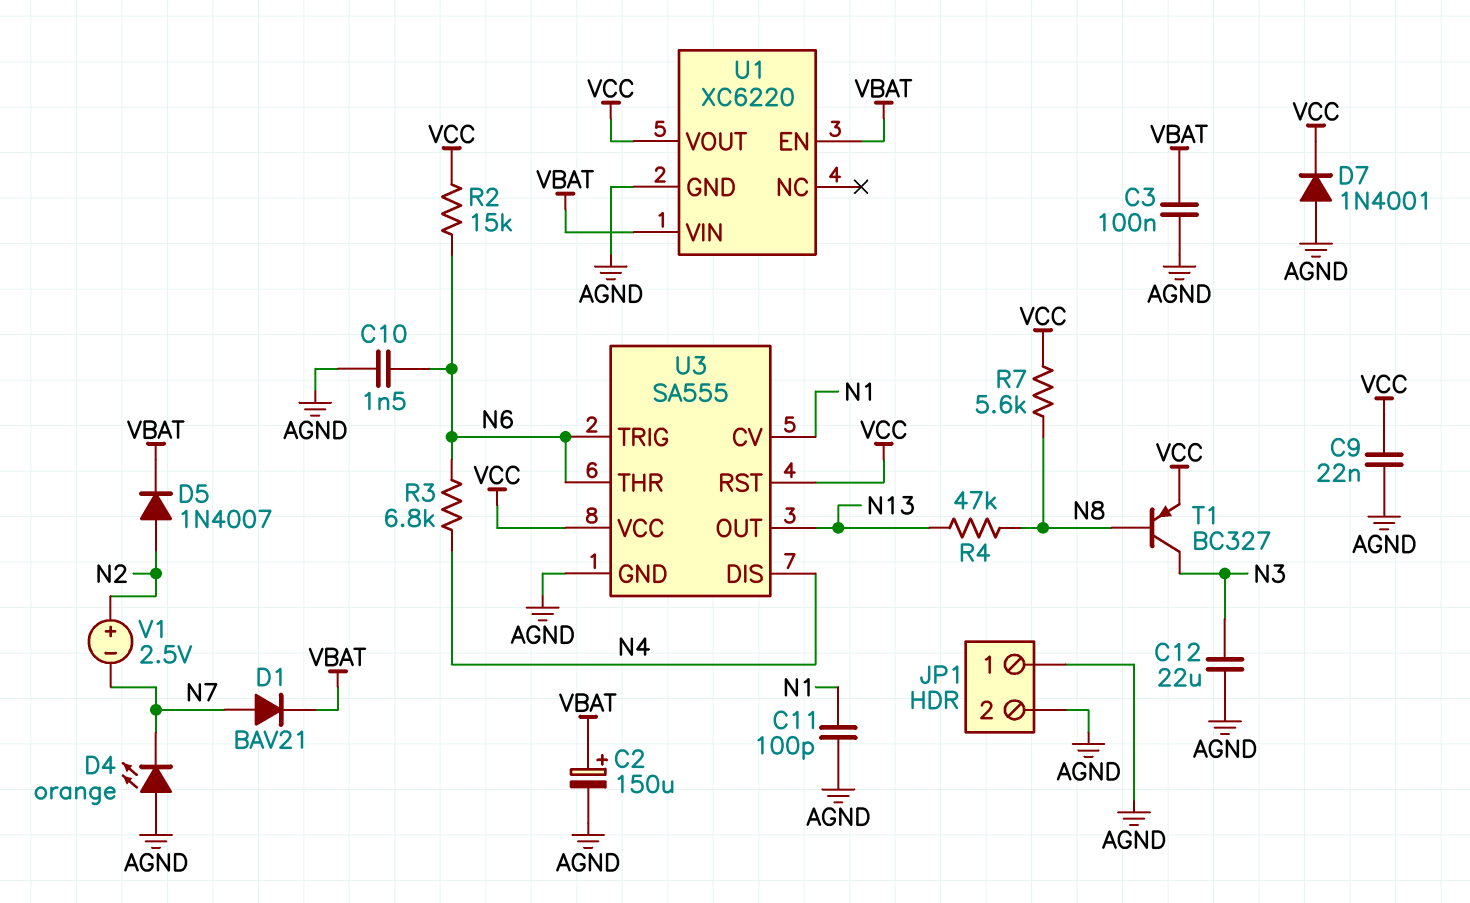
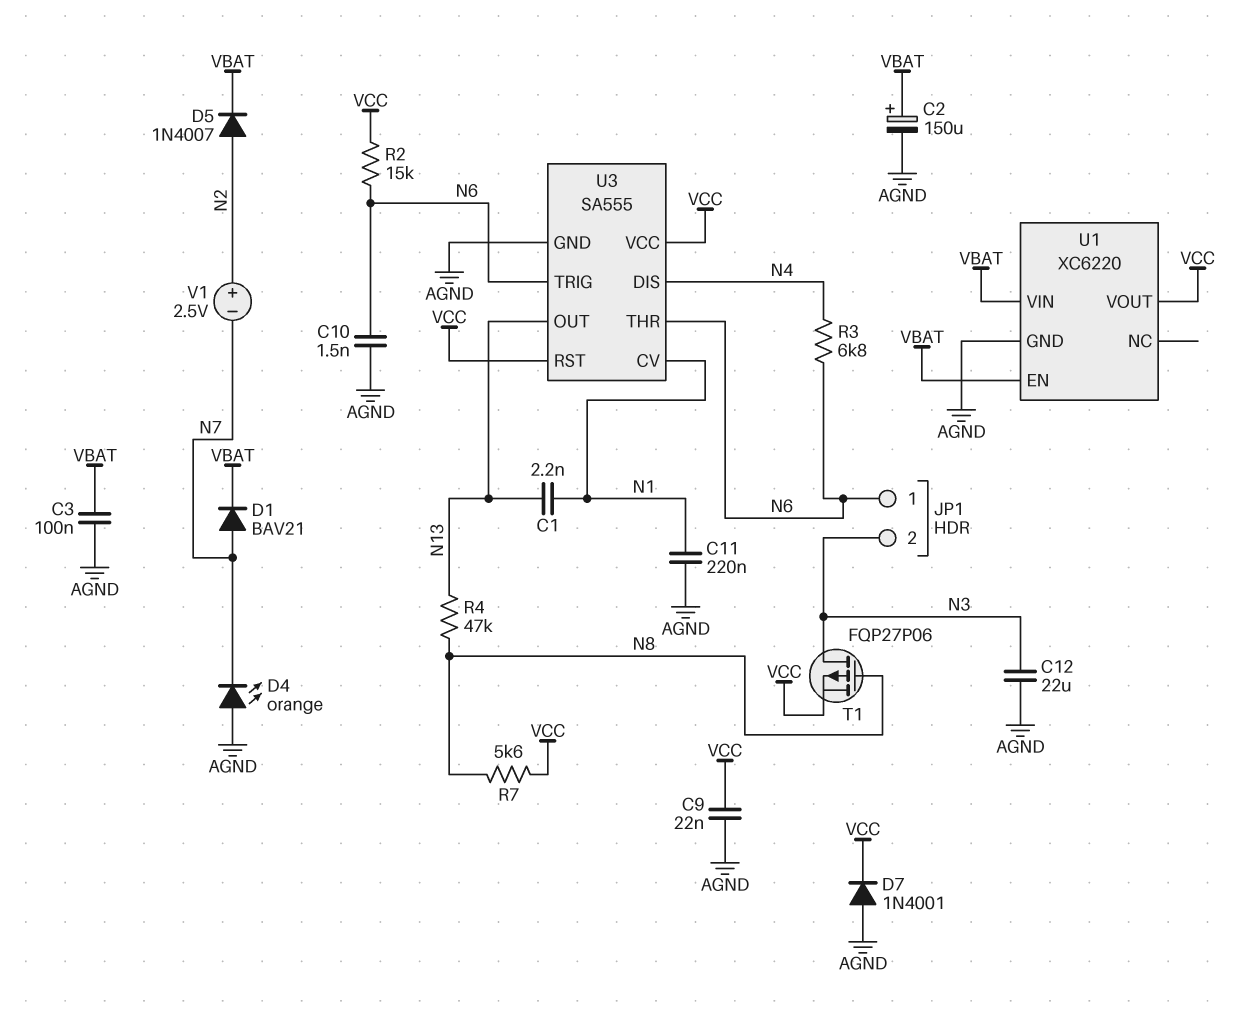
C1: none -> 2.2nF (N1, N13)
C11: 100pF (AGND, N1) -> 220nF (AGND, N1)
JP1 pin 1: AGND -> N6
JP1 pin 2: AGND -> N3
T1: PNP BC327 (B N8, C N3, E VCC) -> PMOS FQP27P06 (G N8, D N3, S VCC)

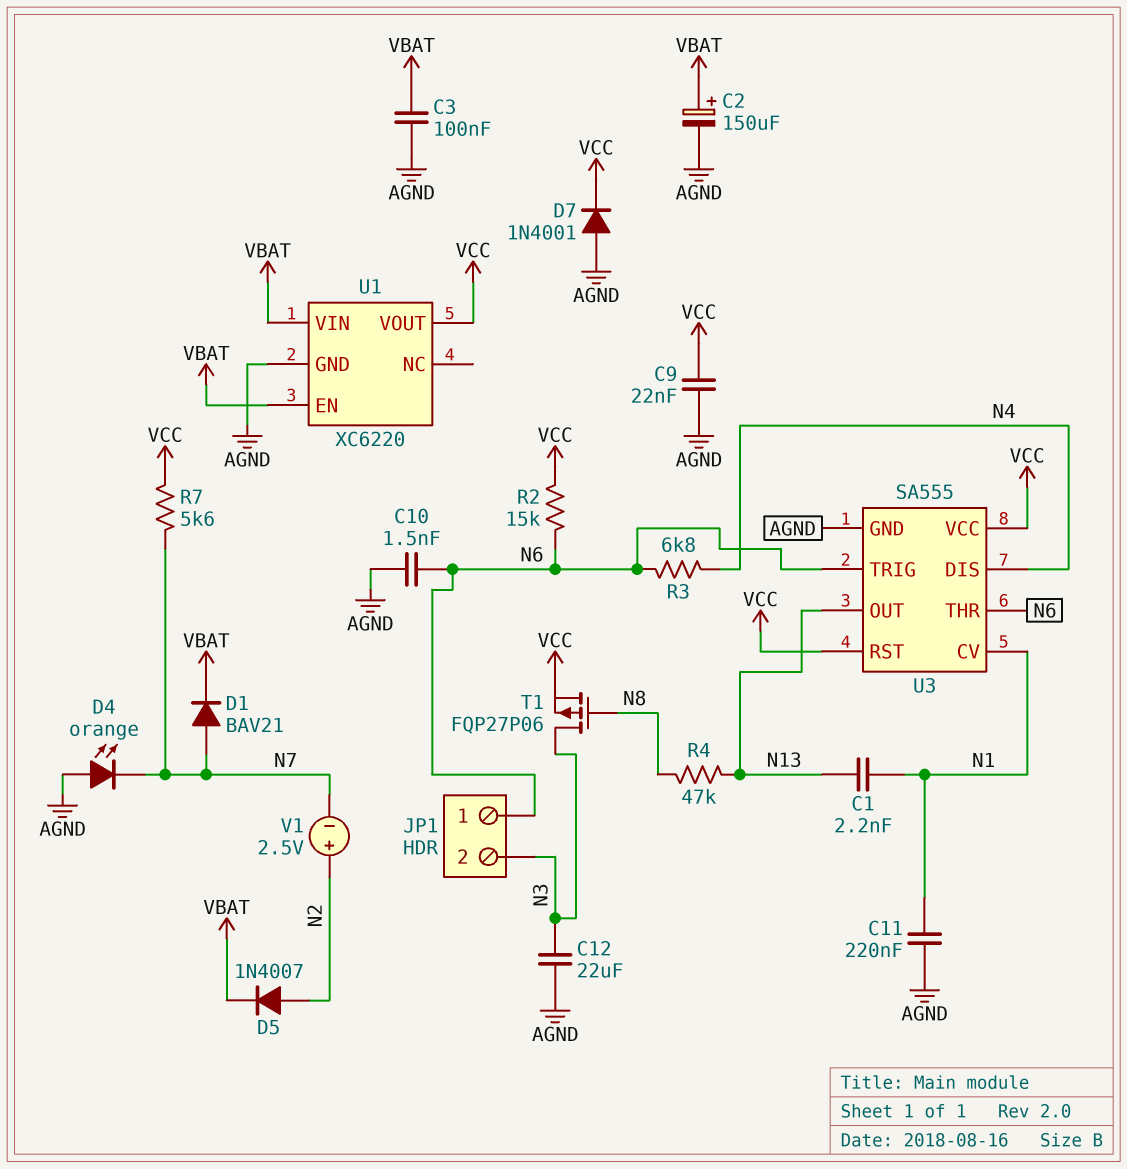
R7: 5.6k (N8, VCC) -> 5.6k (N7, VCC)

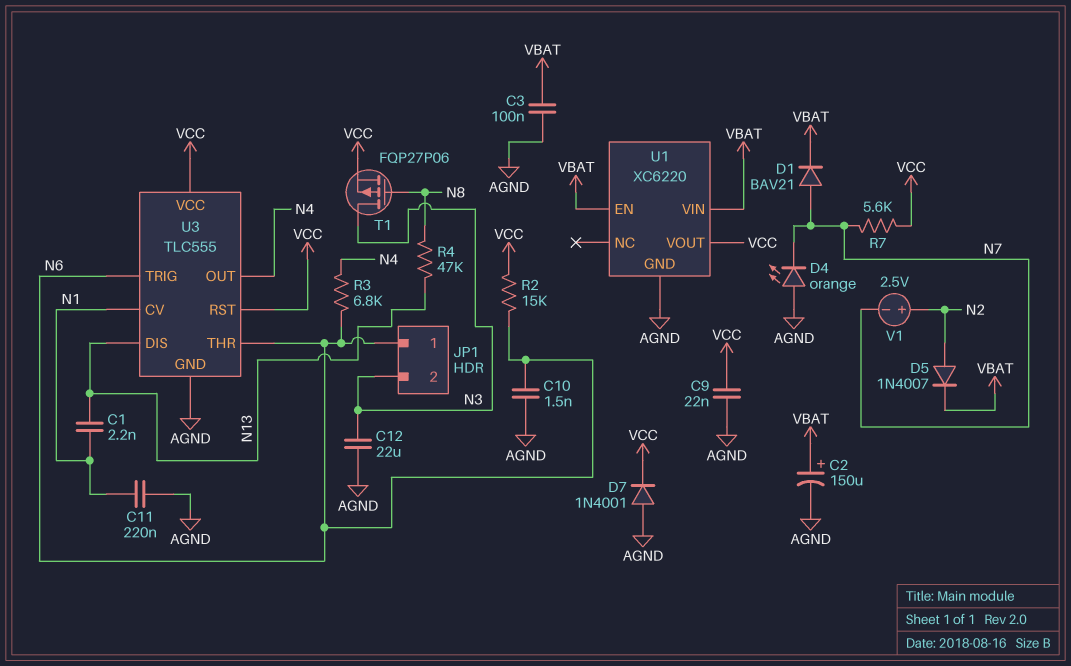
U3: SA555 -> TLC555
U3 pin DIS: N4 -> N13
U3 pin OUT: N13 -> N4

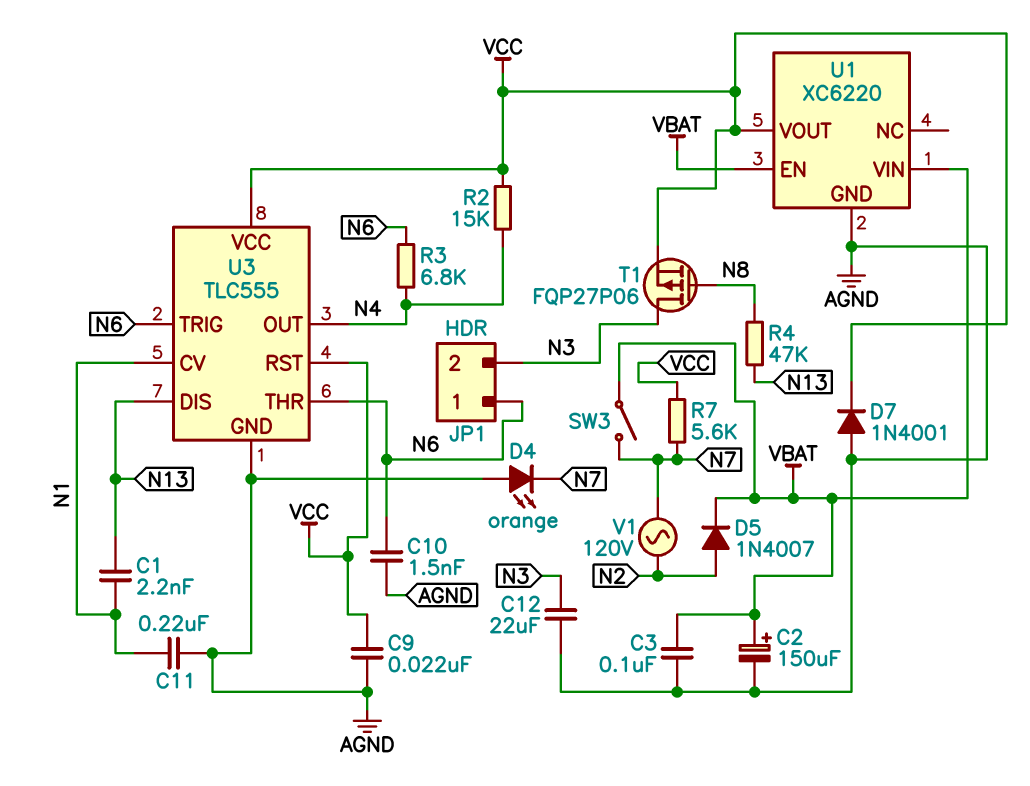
D1: diode BAV21 (A N7, K VBAT) -> none
R2: 15k (N6, VCC) -> 15k (N4, VCC)
SW3: none -> switch (N7, VBAT)
V1: 2.5V (plus N2, minus N7) -> AC 120V (N2, N7)

